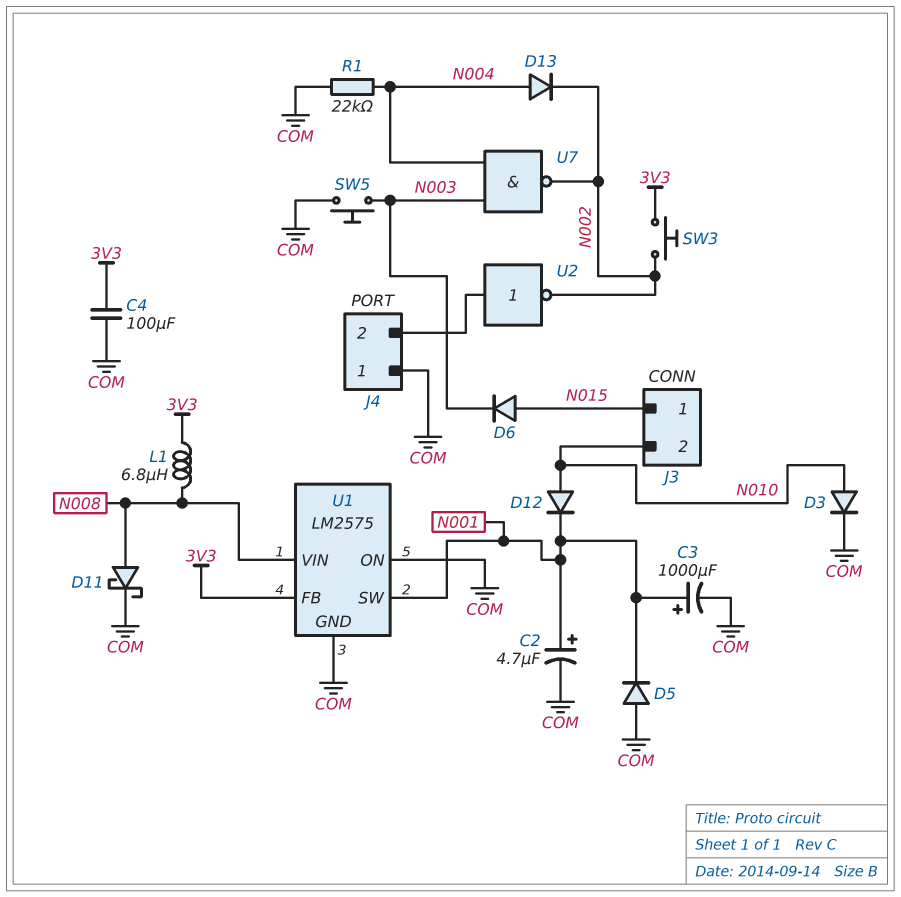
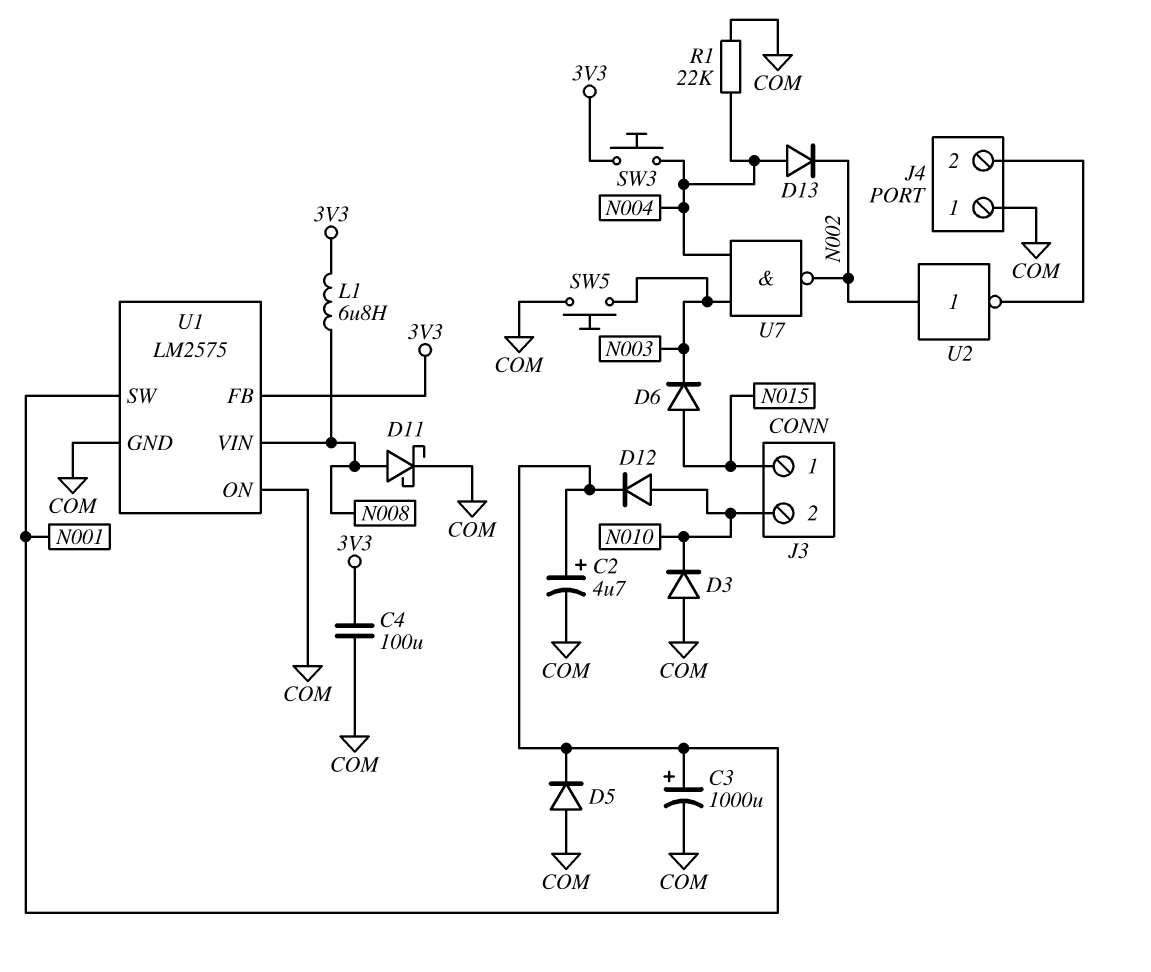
D3: diode (A N010, K COM) -> diode (A COM, K N010)
SW3: button (3V3, N002) -> button (3V3, N004)
U2: NOT (in J4/2, out N002) -> NOT (in N002, out J4/2)

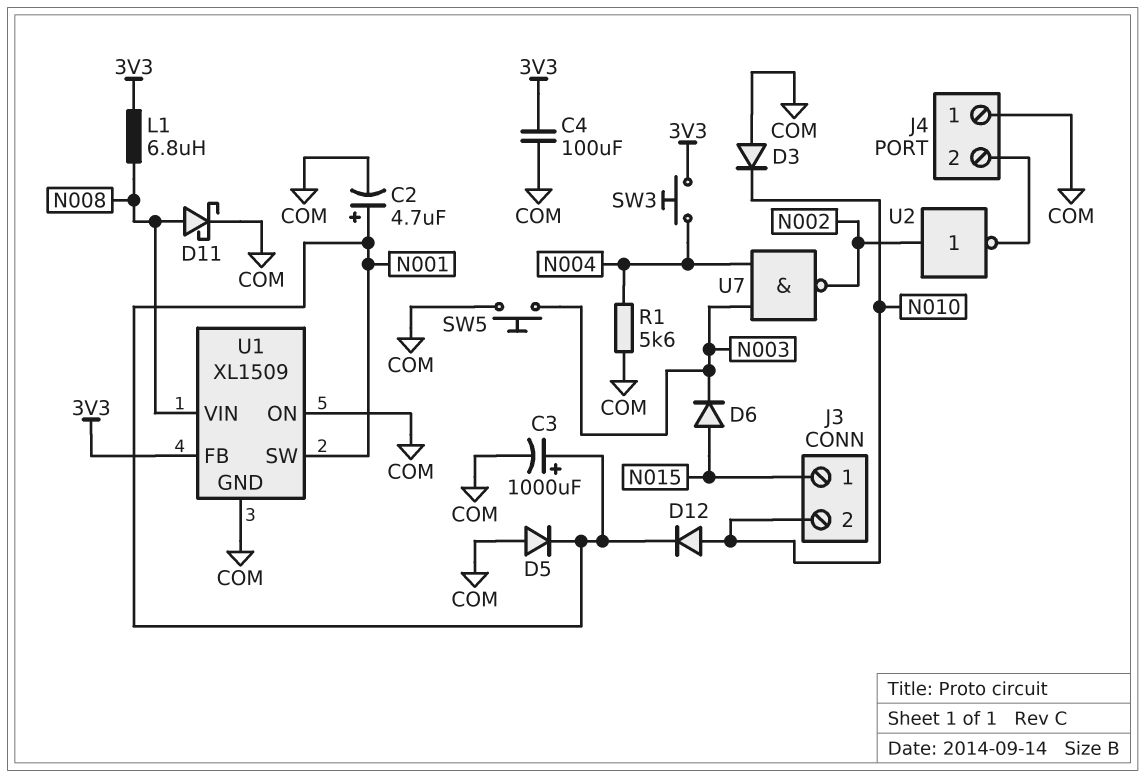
D13: diode (A N004, K N002) -> none
R1: 22k (COM, N004) -> 5.6k (COM, N004)
U1: LM2575 -> XL1509

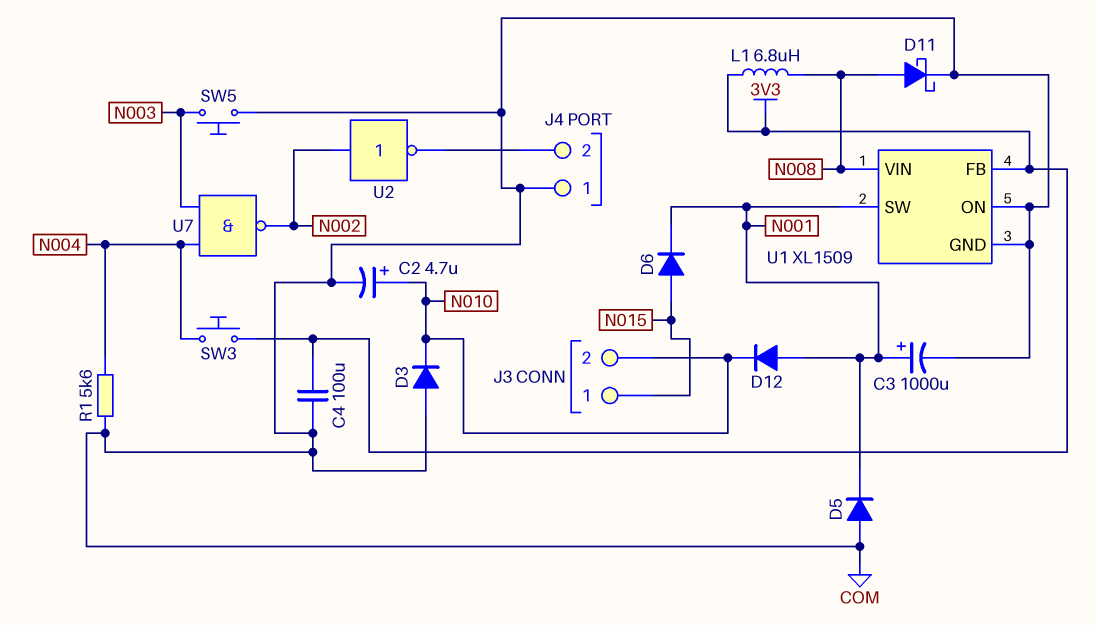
C2: 4.7uF (plus N001, minus COM) -> 4.7uF (plus N010, minus COM)
D6: diode (A N015, K N003) -> diode (A N015, K N001)
D12: diode (A N010, K N001) -> diode (A N001, K N010)

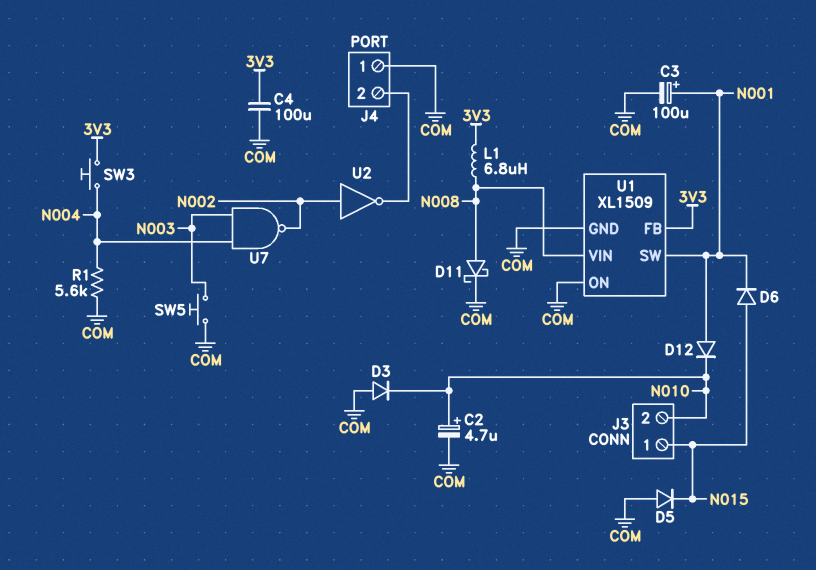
C3: 1000uF (plus N001, minus COM) -> 100uF (plus N001, minus COM)
D5: diode (A COM, K N001) -> diode (A COM, K N015)

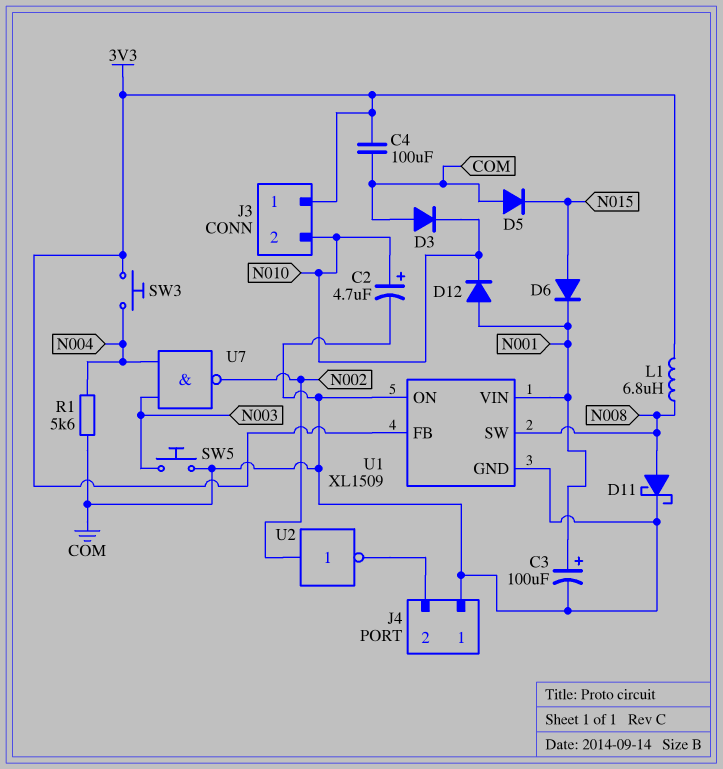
J3 pin 1: N015 -> 3V3
U1 pin SW: N001 -> N008
U1 pin VIN: N008 -> N001

